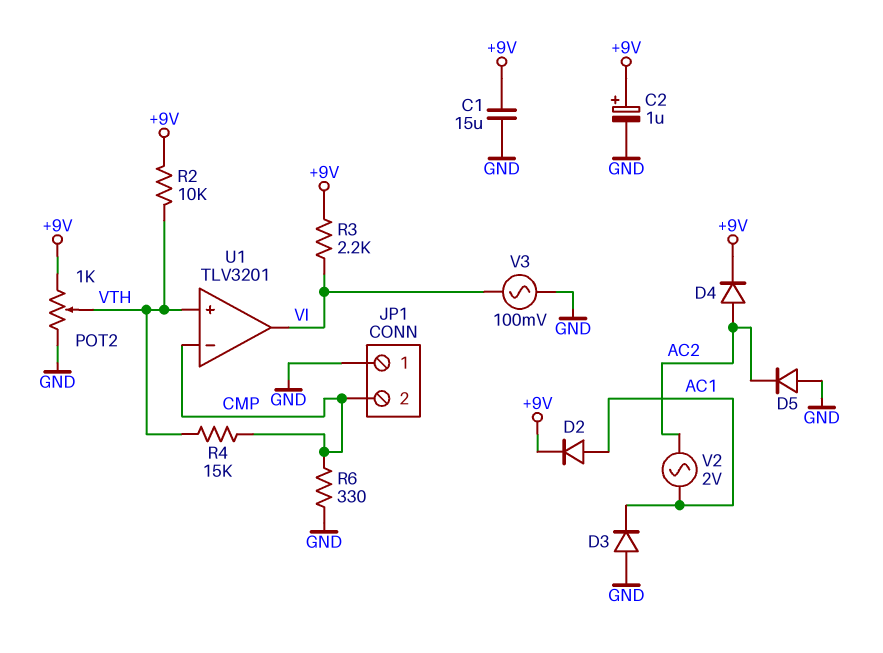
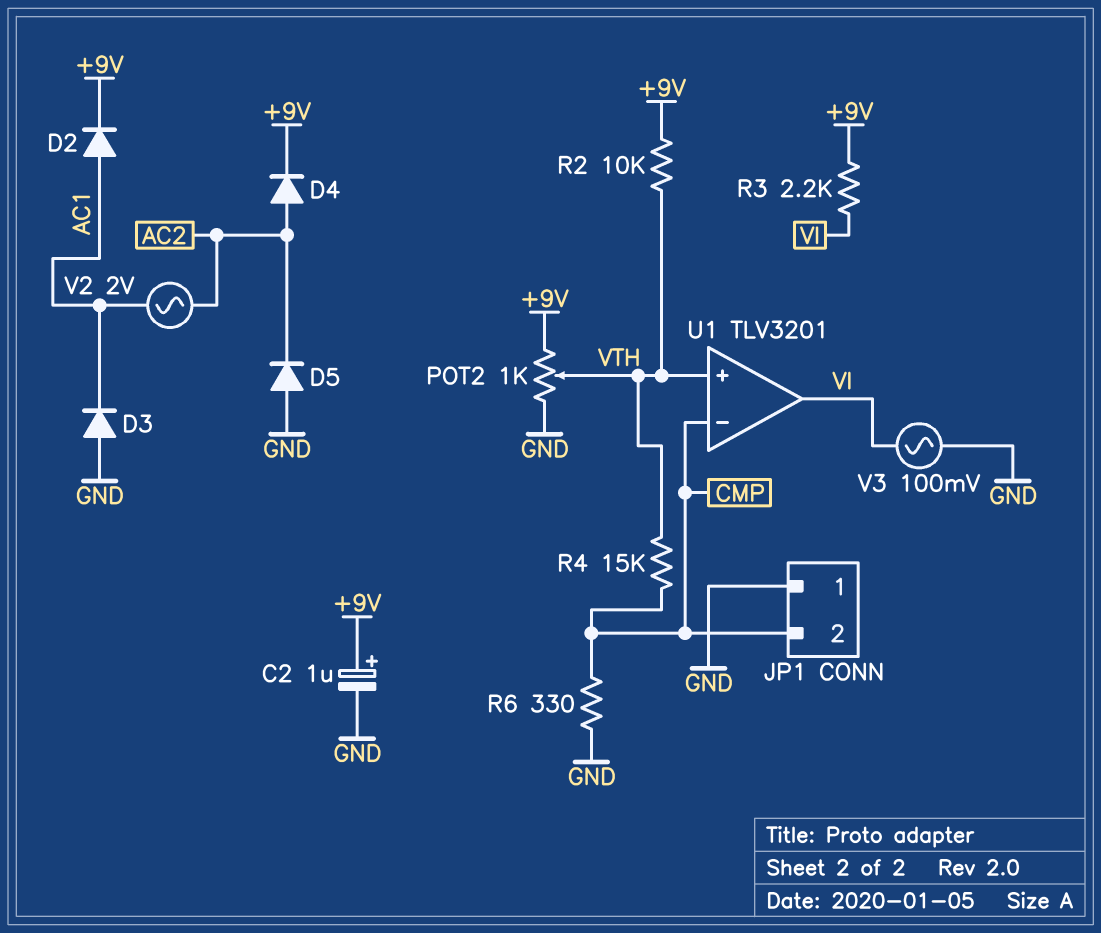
C1: 15uF (+9V, GND) -> none

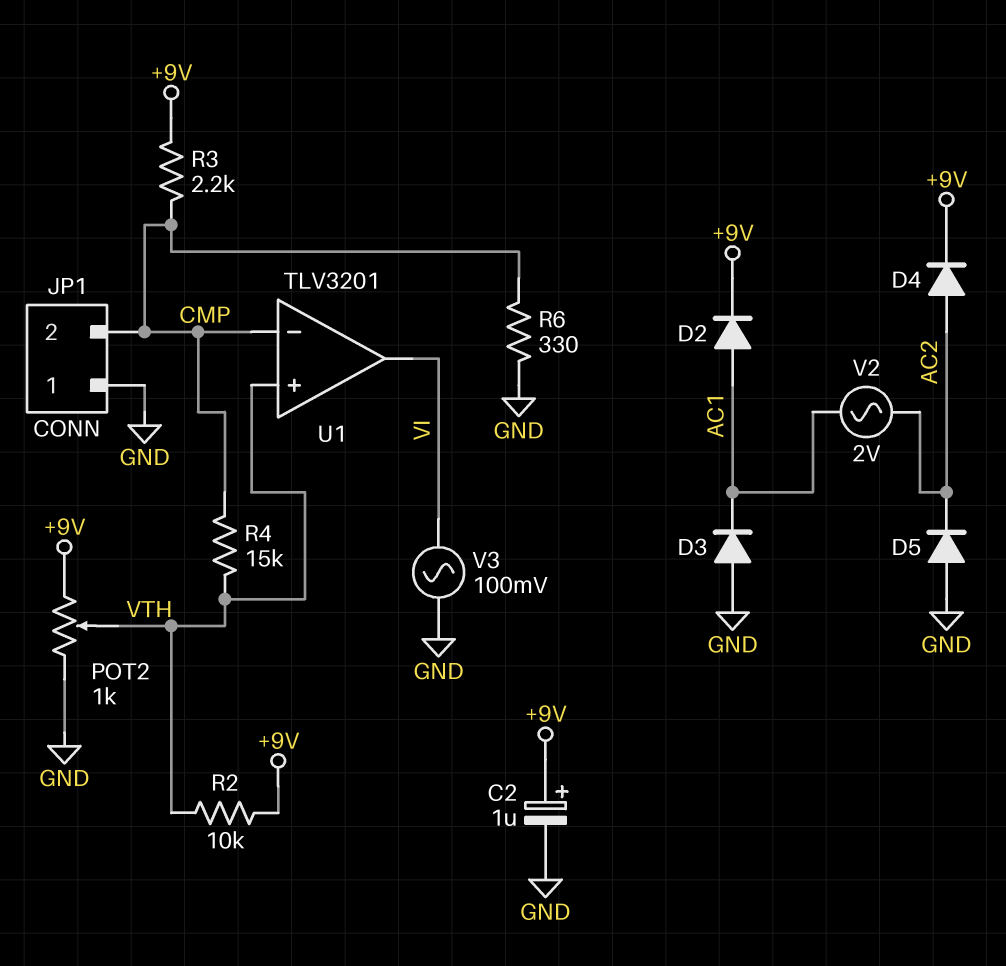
R3: 2.2k (+9V, VI) -> 2.2k (+9V, CMP)

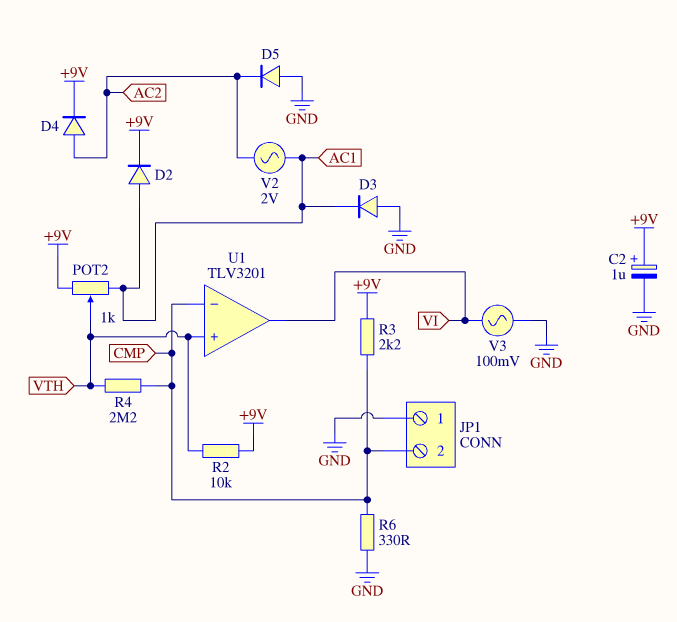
POT2: 1k (+9V, GND, wiper VTH) -> 1k (+9V, AC1, wiper VTH)
R4: 15k (CMP, VTH) -> 2.2M (CMP, VTH)

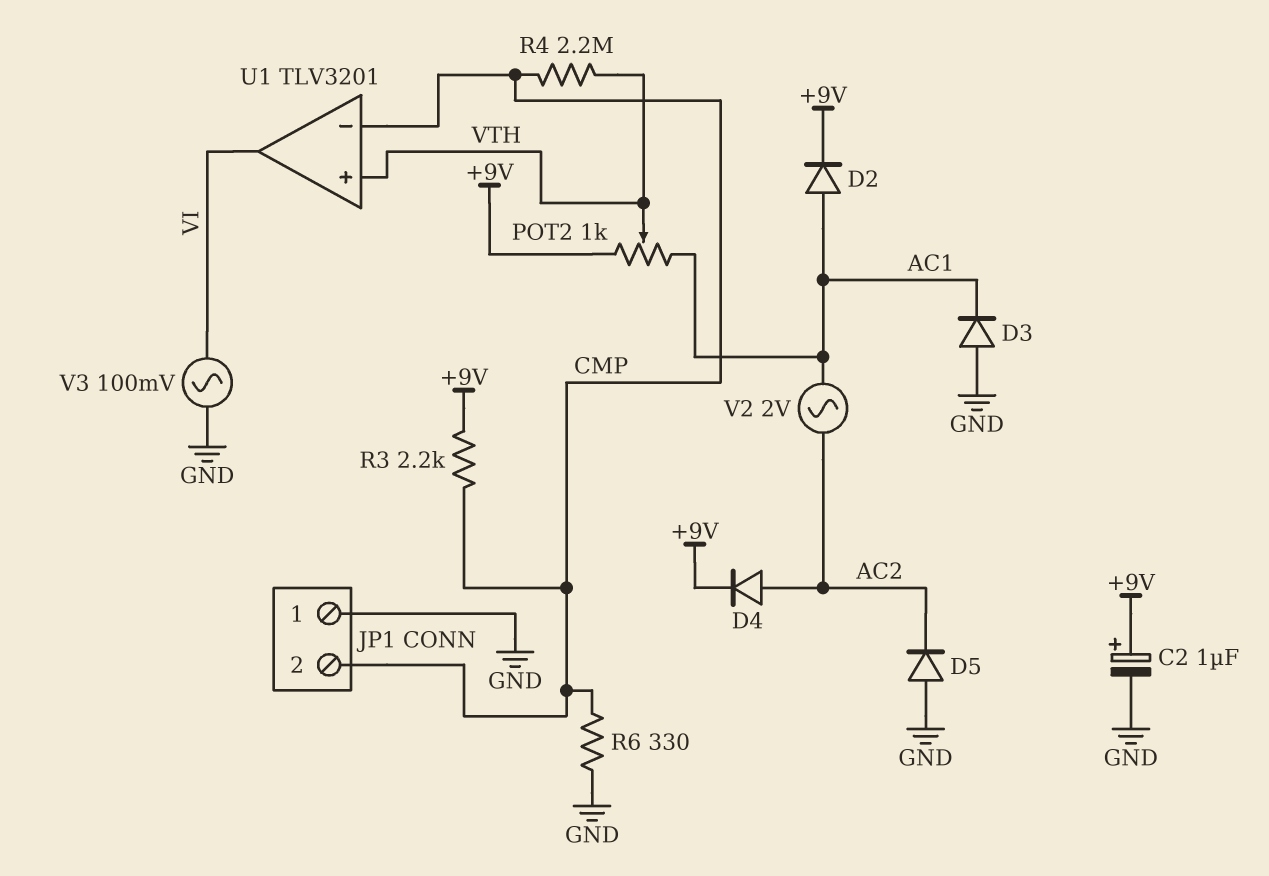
R2: 10k (+9V, VTH) -> none

